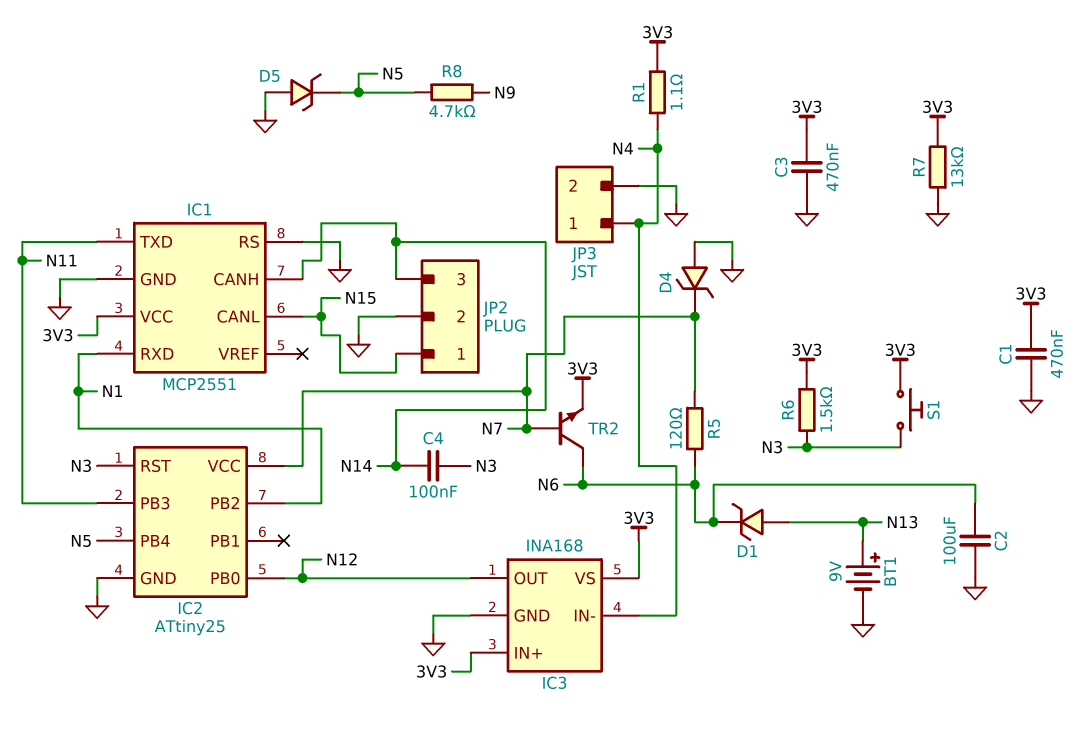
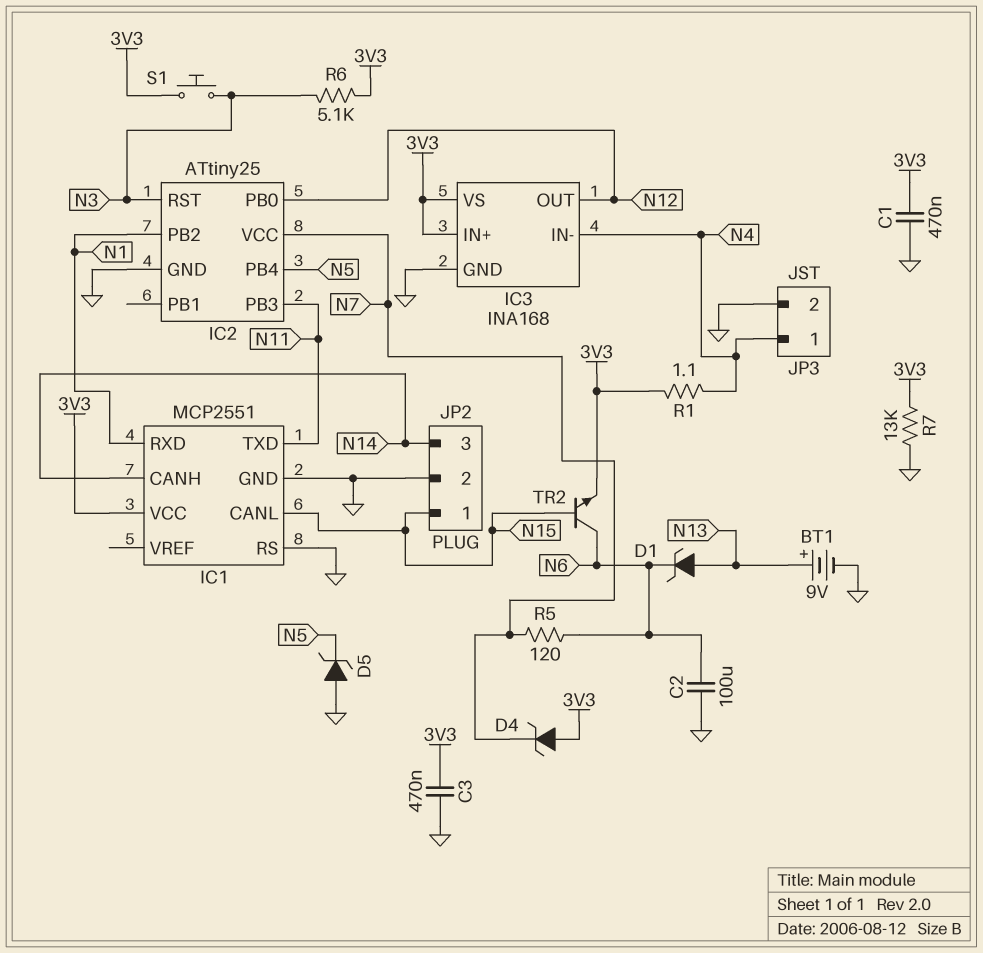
C4: 100nF (N3, N14) -> none
D4: zener (A GND, K N7) -> zener (A 3V3, K N7)
R6: 1.5k (3V3, N3) -> 5.1k (3V3, N3)
R8: 4.7k (N5, N9) -> none
TR2: NPN (B N7, C N6, E 3V3) -> NPN (B N15, C N6, E 3V3)

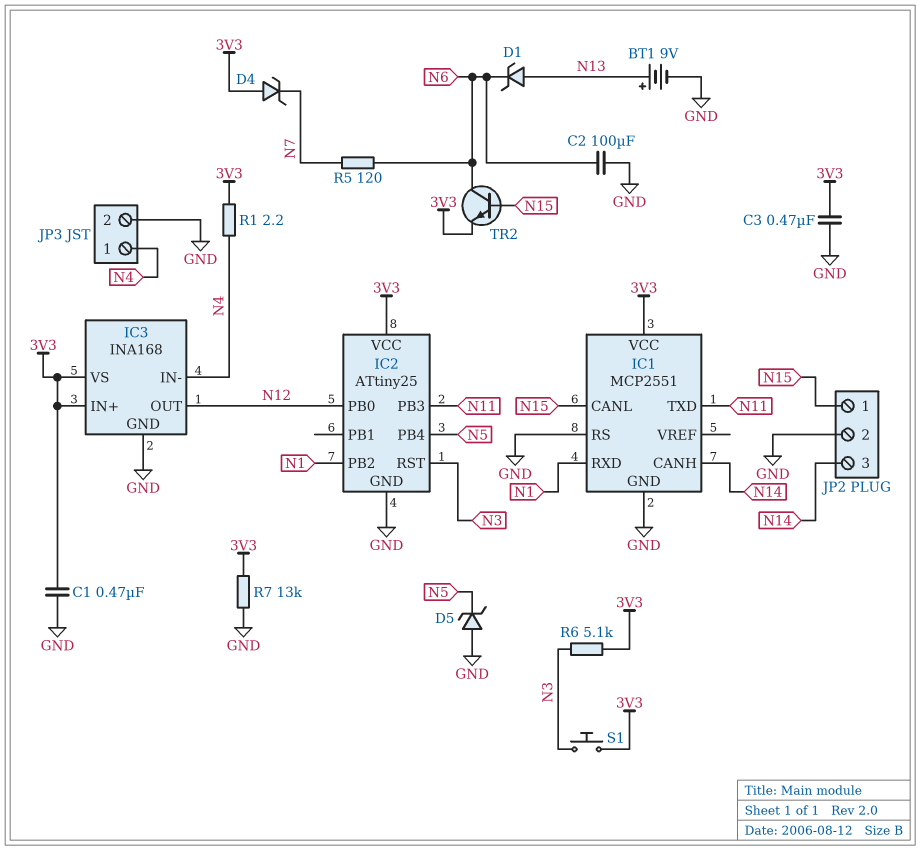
IC2 pin VCC: N7 -> 3V3
R1: 1.1 (3V3, N4) -> 2.2 (3V3, N4)

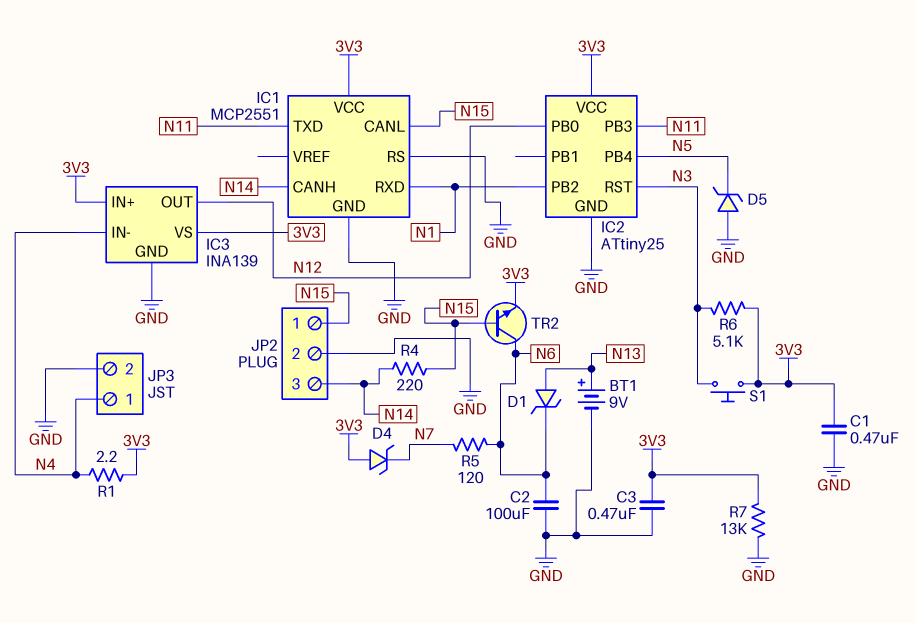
IC3: INA168 -> INA139
R4: none -> 220 (N14, N15)

